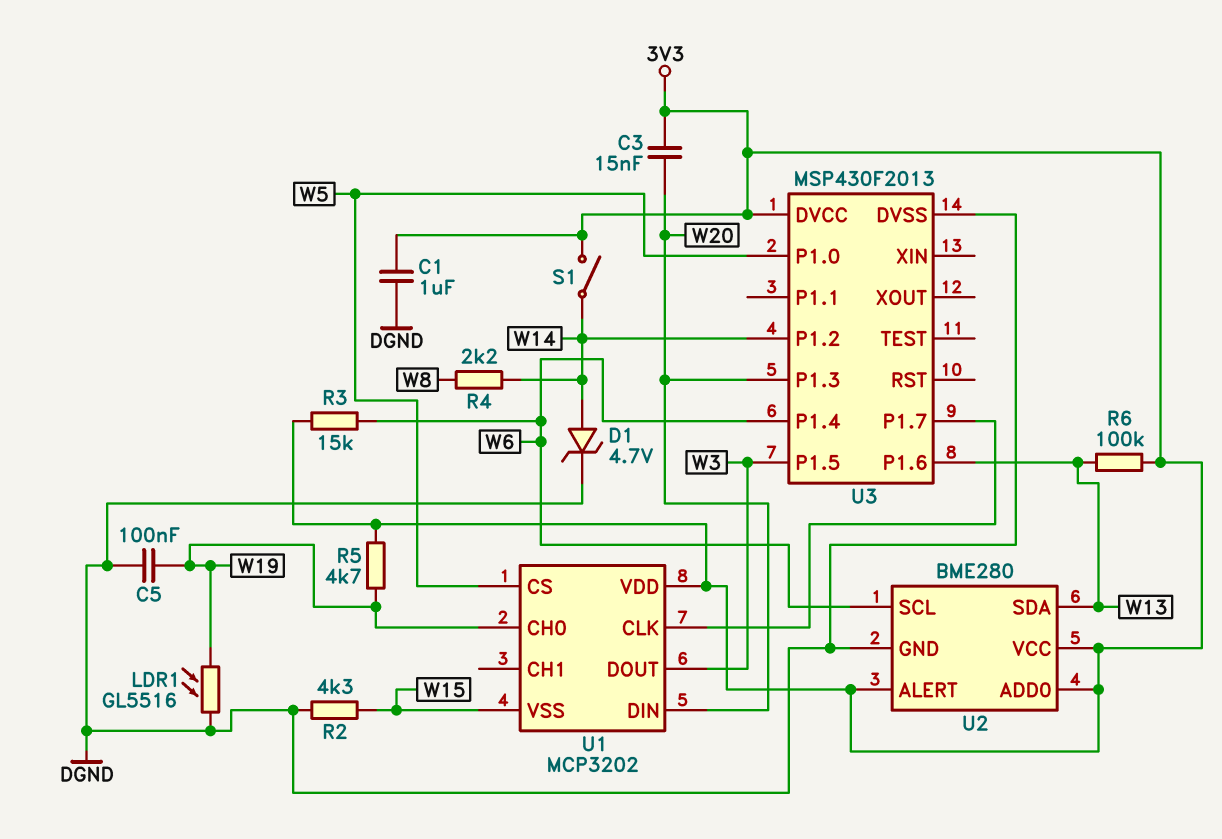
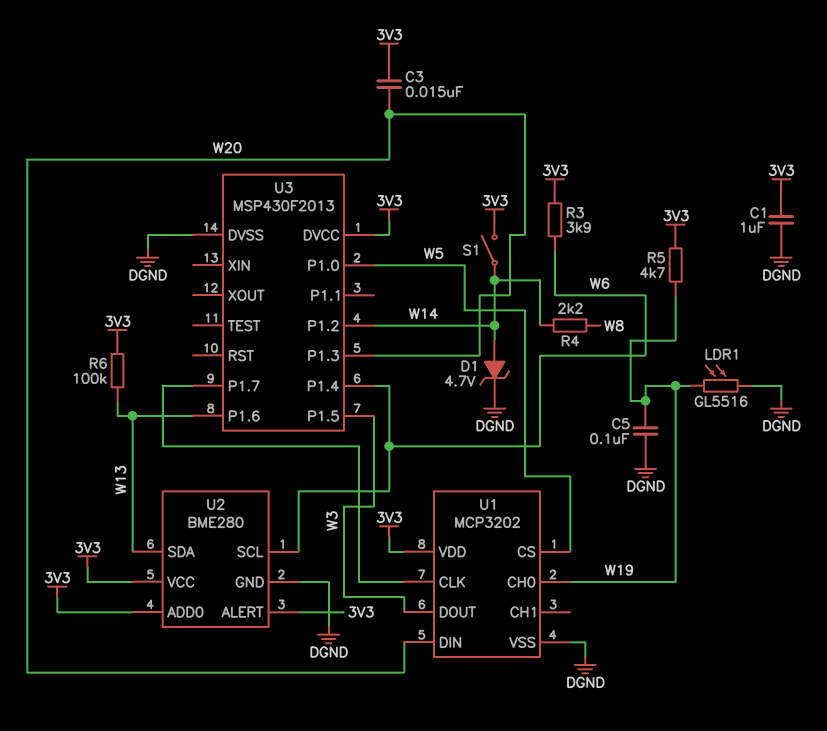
R2: 4.3k (DGND, W15) -> none
R3: 15k (3V3, W6) -> 3.9k (3V3, W6)
U1 pin VSS: W15 -> DGND

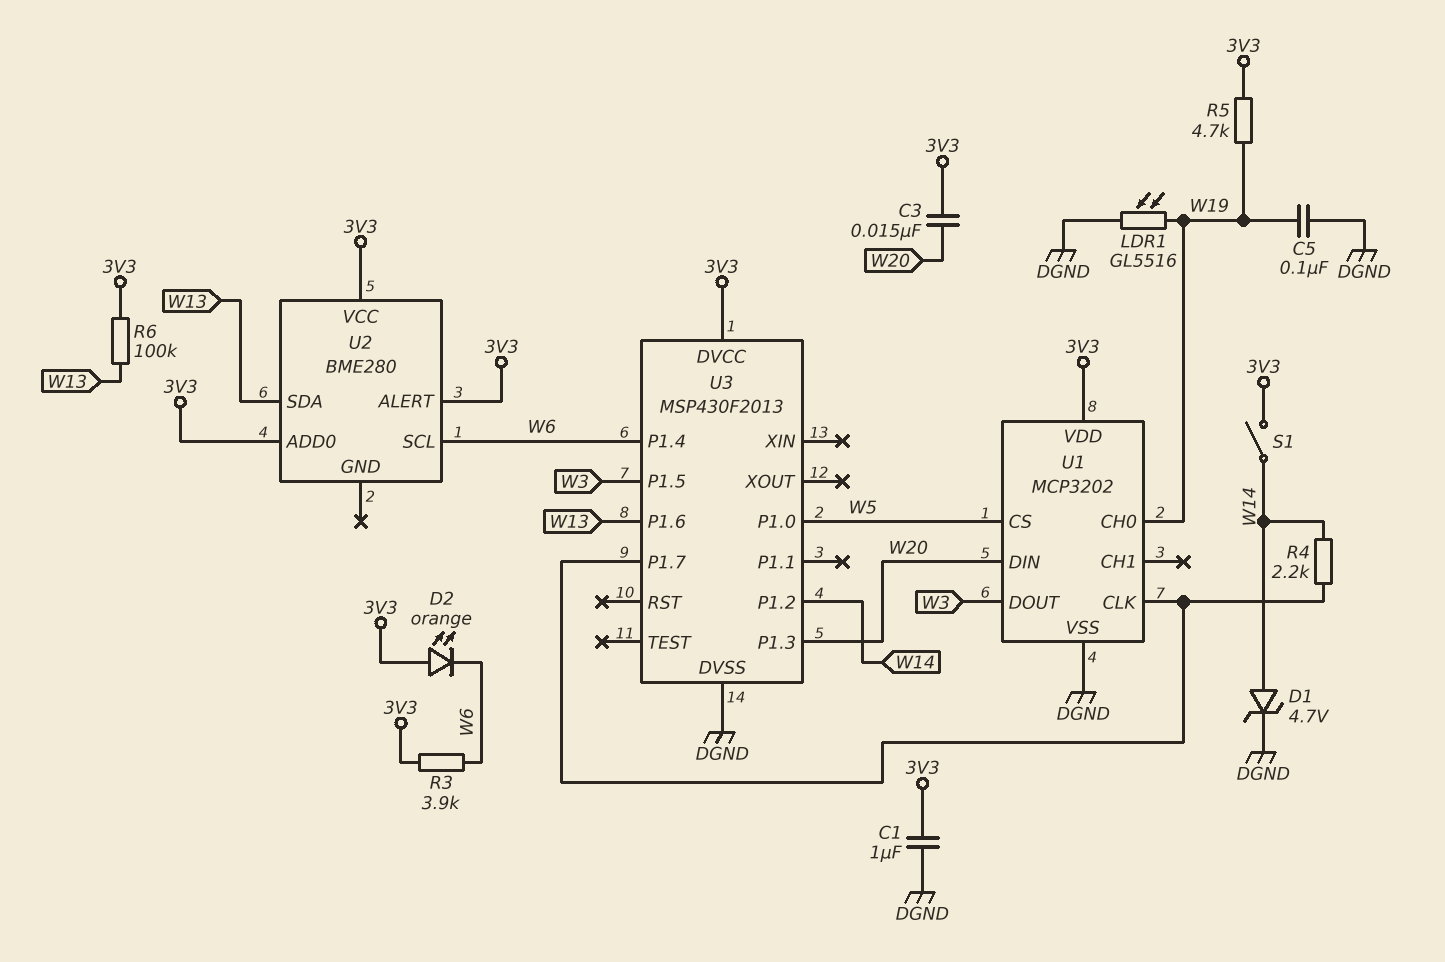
D2: none -> LED orange (A 3V3, K W6)
R4: 2.2k (W8, W14) -> 2.2k (U1/CLK, W14)
U2 pin GND: DGND -> none

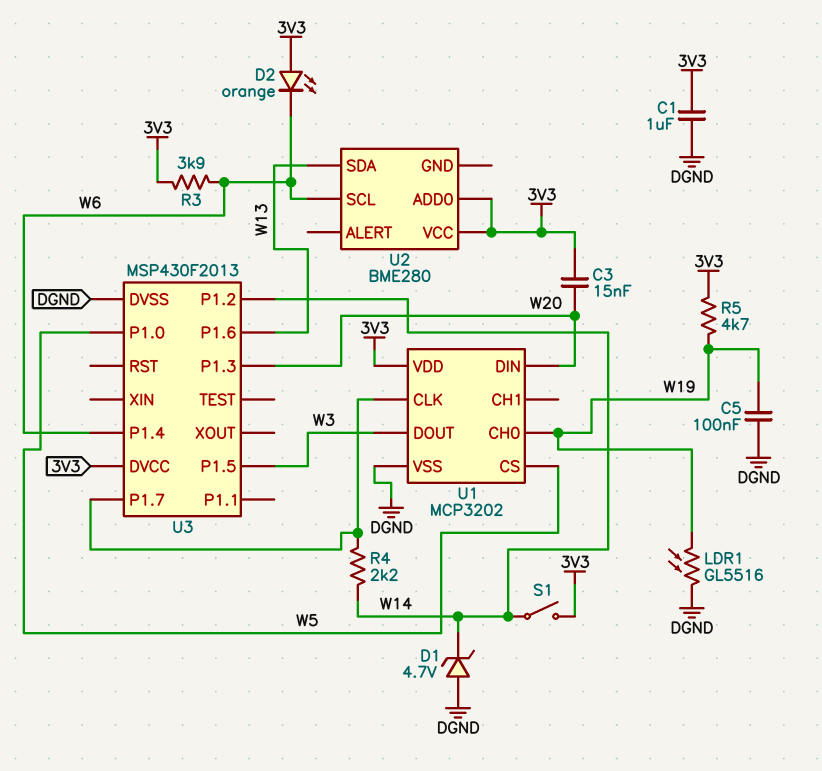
D1: zener 4.7V (A W14, K DGND) -> zener 4.7V (A DGND, K W14)
R6: 100k (3V3, W13) -> none
U2 pin ALERT: 3V3 -> none

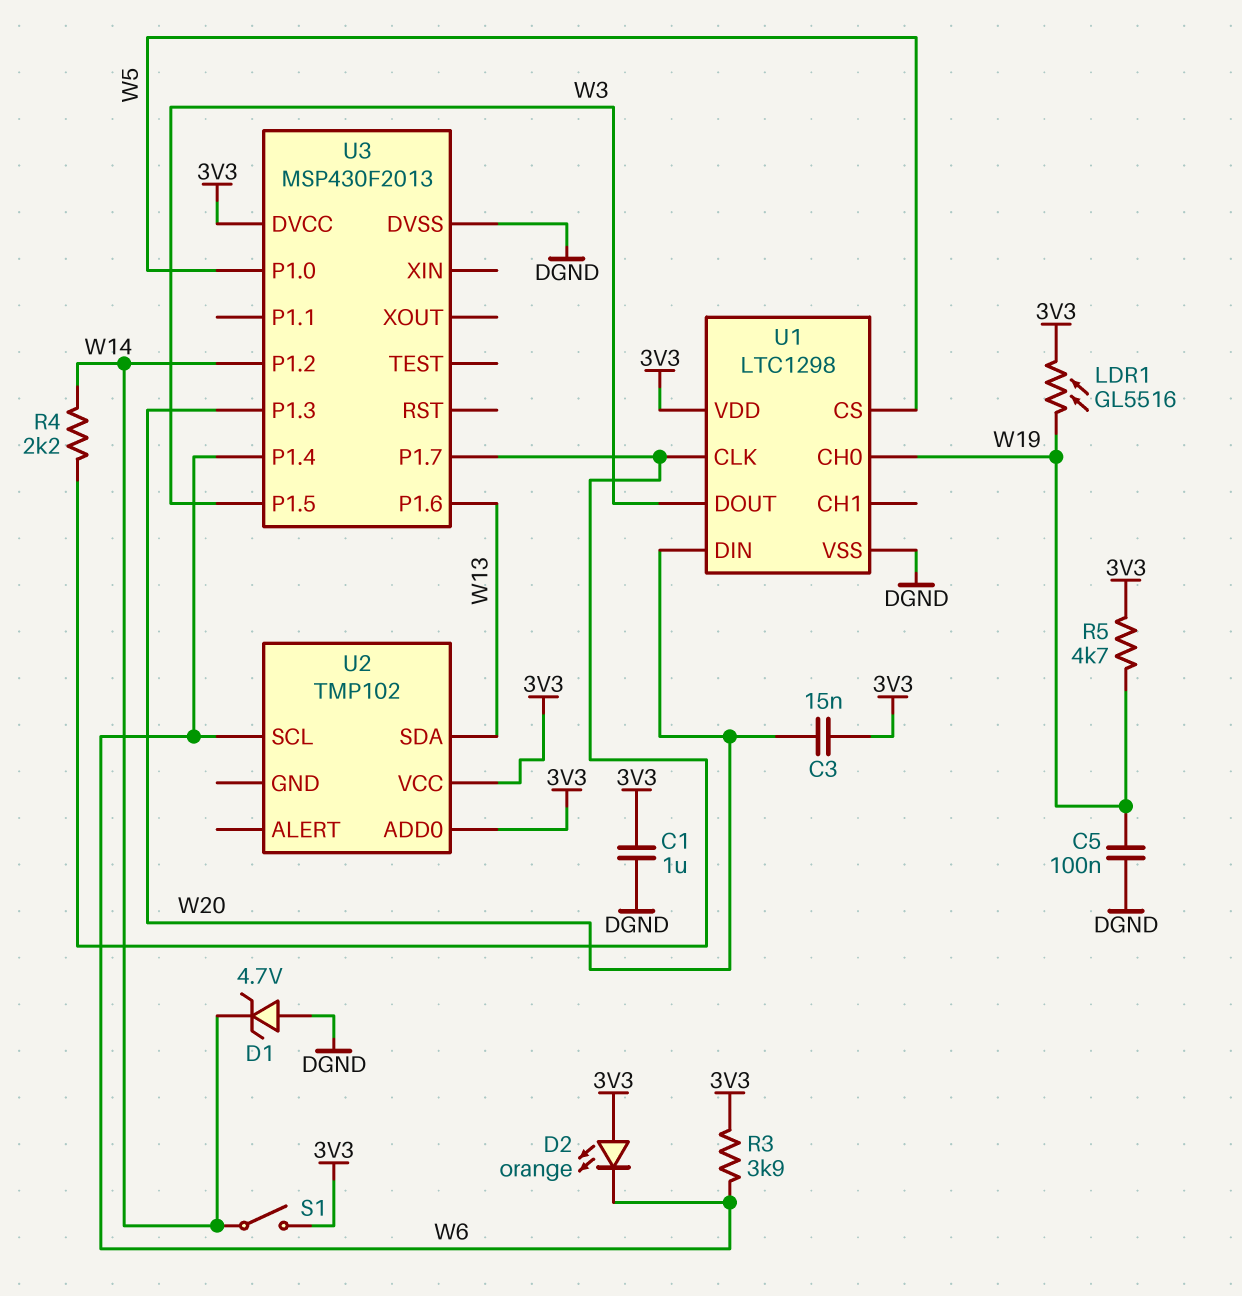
LDR1: GL5516 (DGND, W19) -> GL5516 (3V3, W19)
U1: MCP3202 -> LTC1298
U2: BME280 -> TMP102

